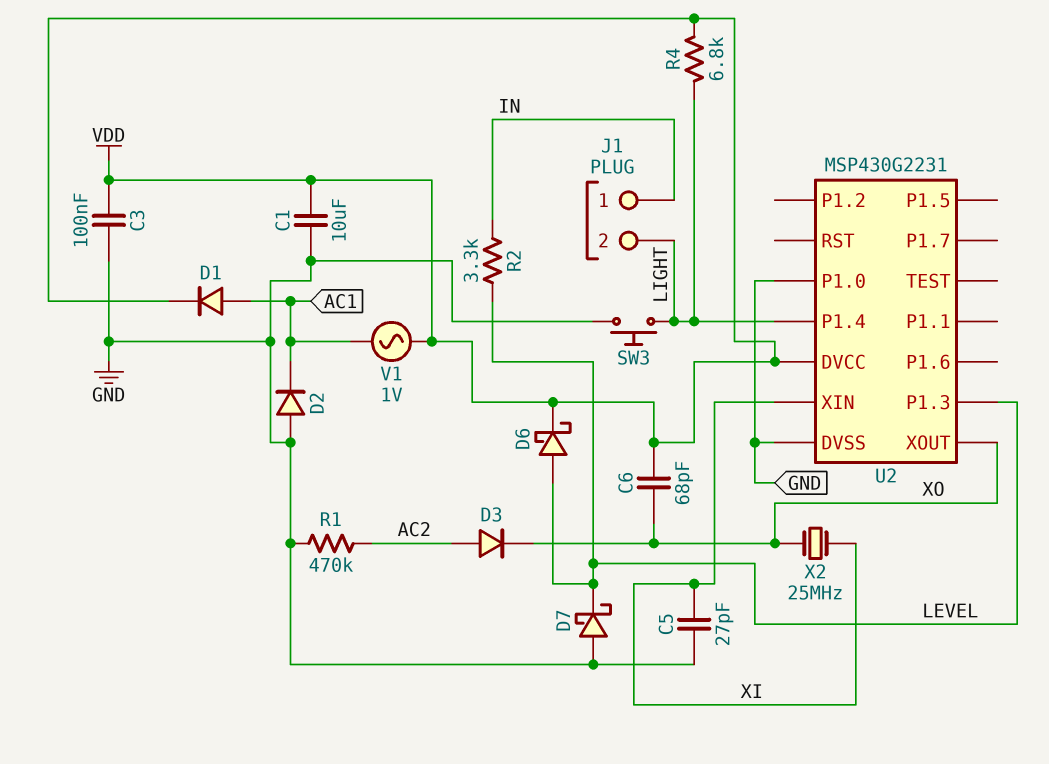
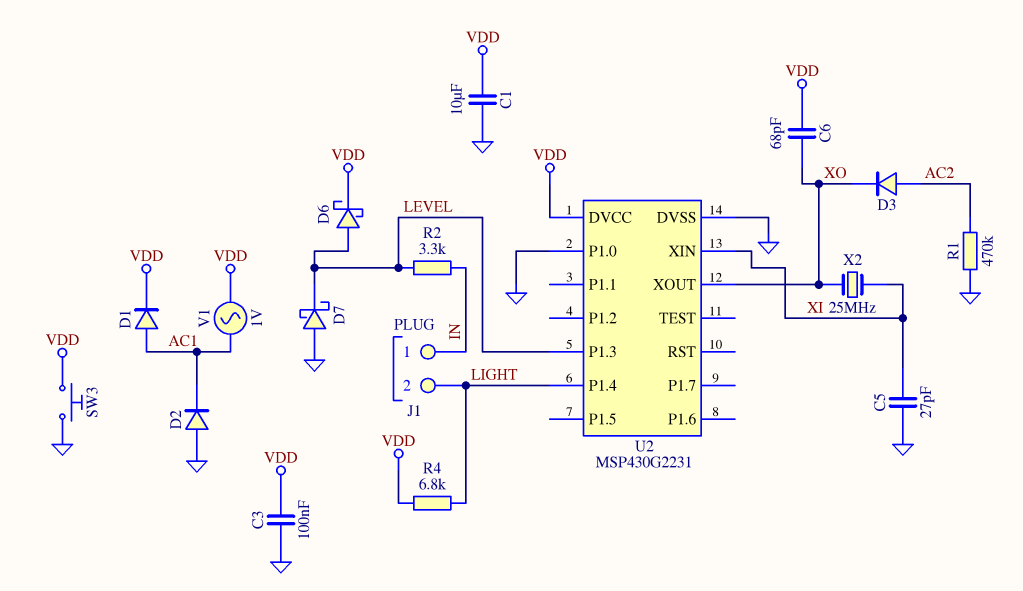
SW3: button (GND, LIGHT) -> button (GND, VDD)

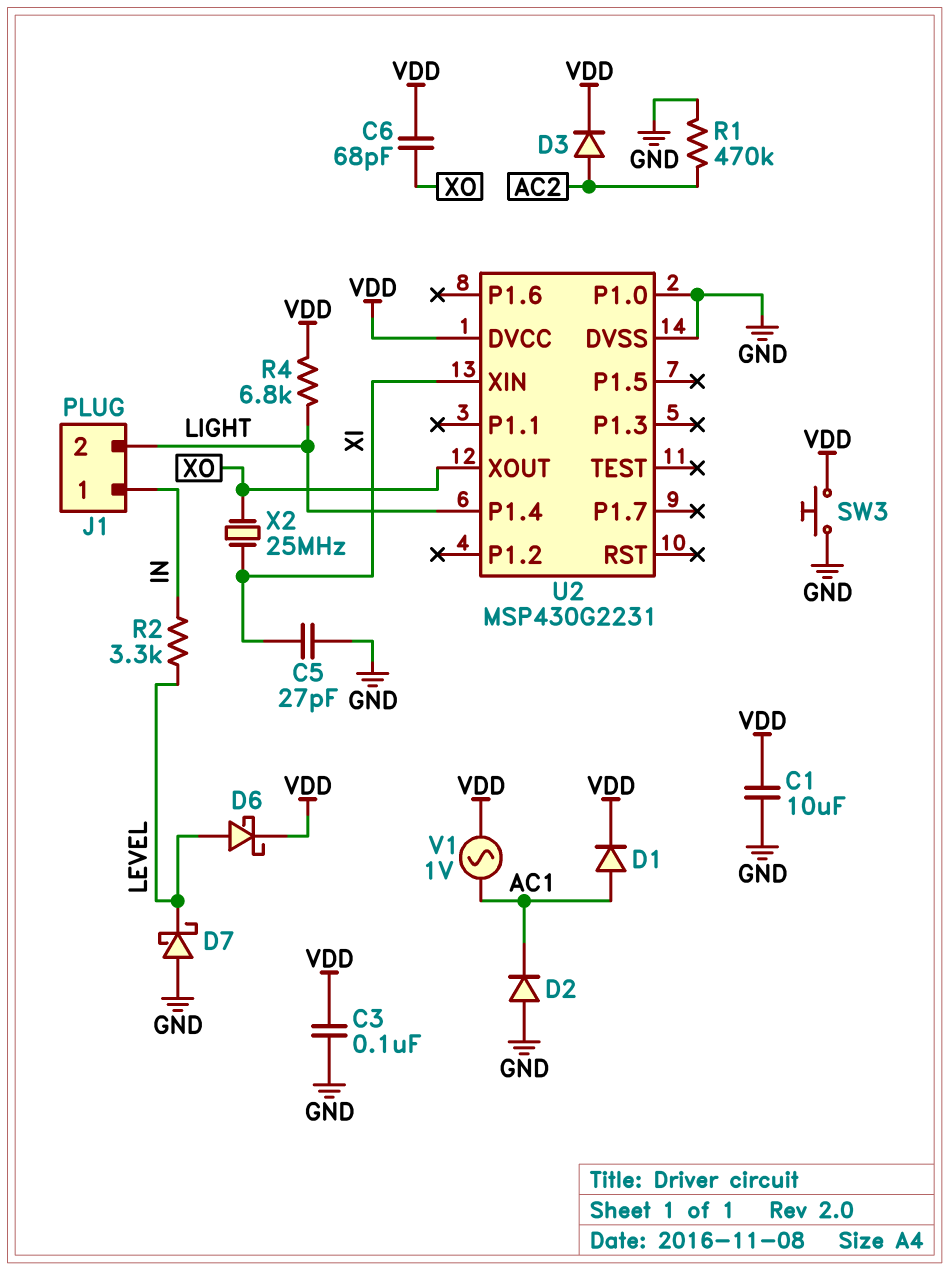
D3: diode (A AC2, K XO) -> diode (A AC2, K VDD)
U2 pin P1.3: LEVEL -> none

